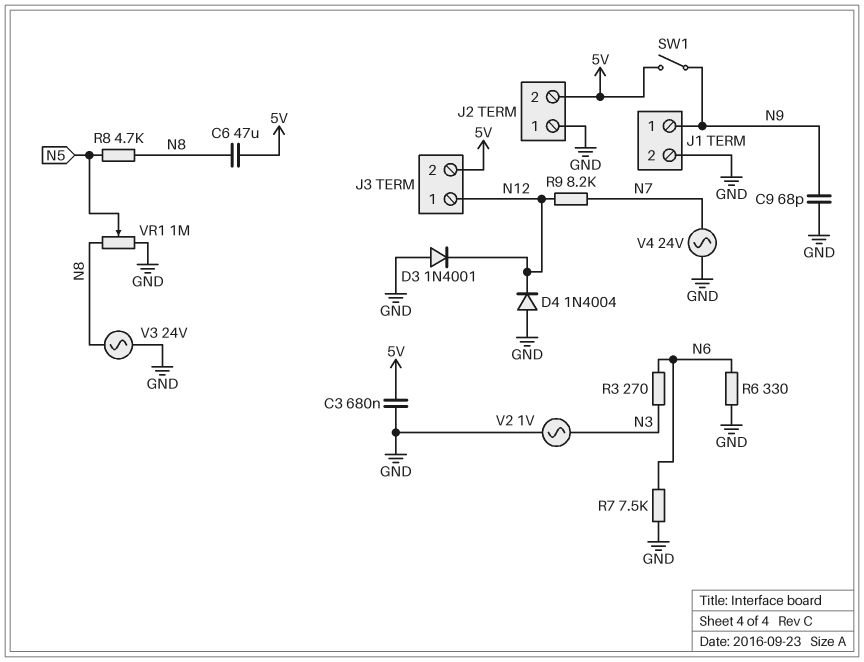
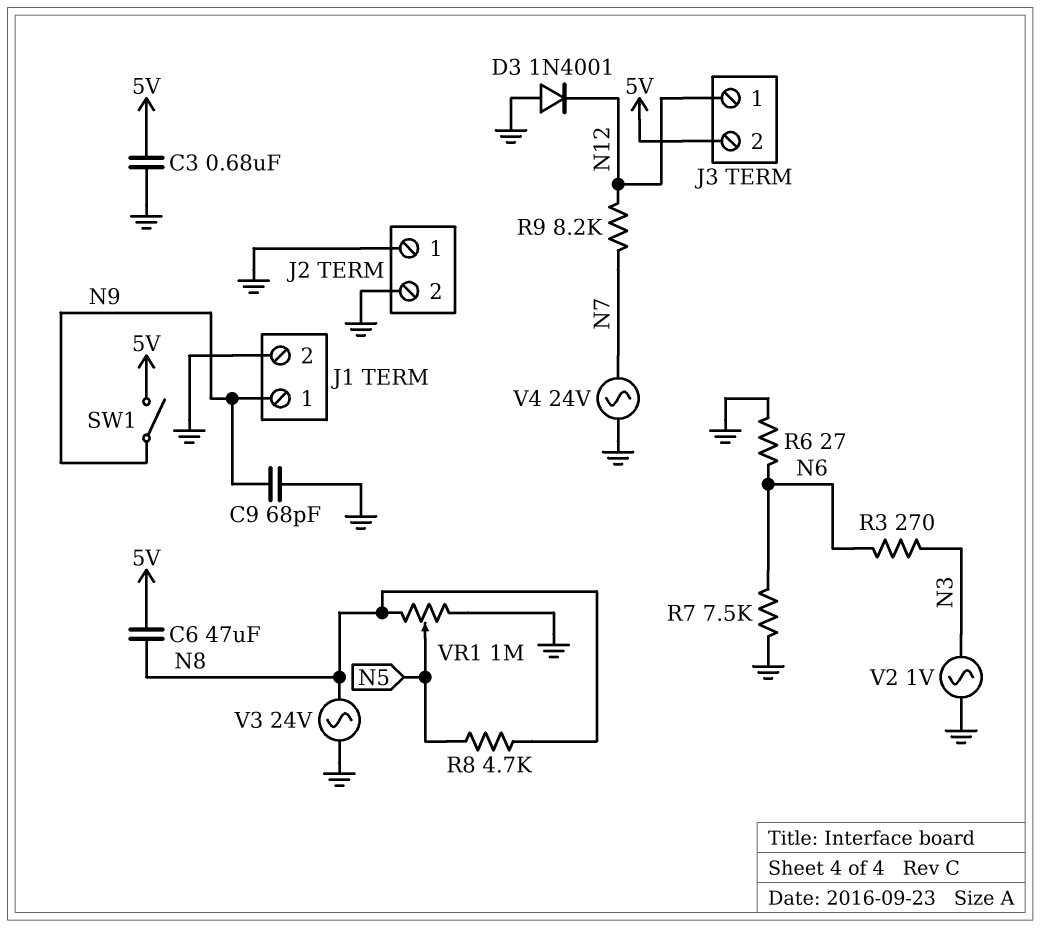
D4: diode 1N4004 (A GND, K N12) -> none
J2 pin 2: 5V -> GND
R6: 330 (GND, N6) -> 27 (GND, N6)

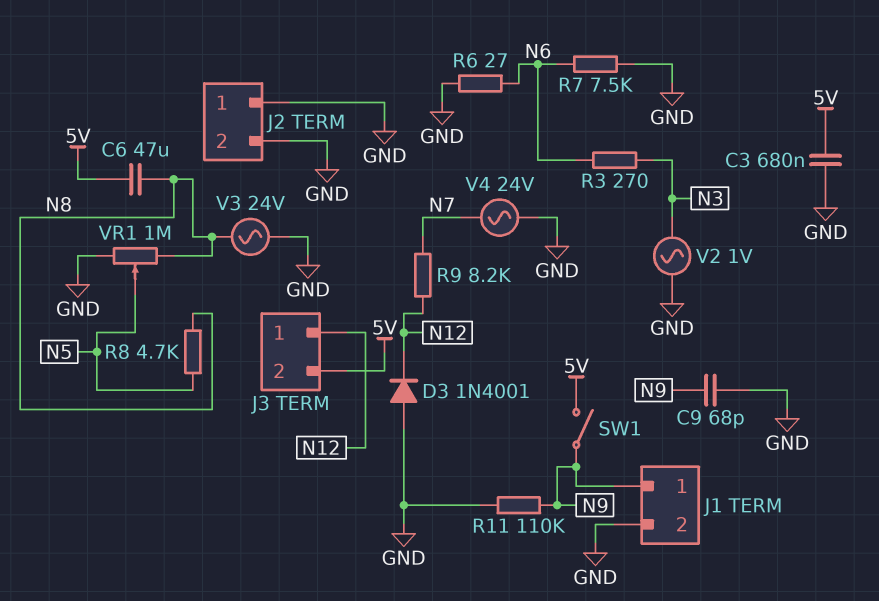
R11: none -> 110k (GND, N9)

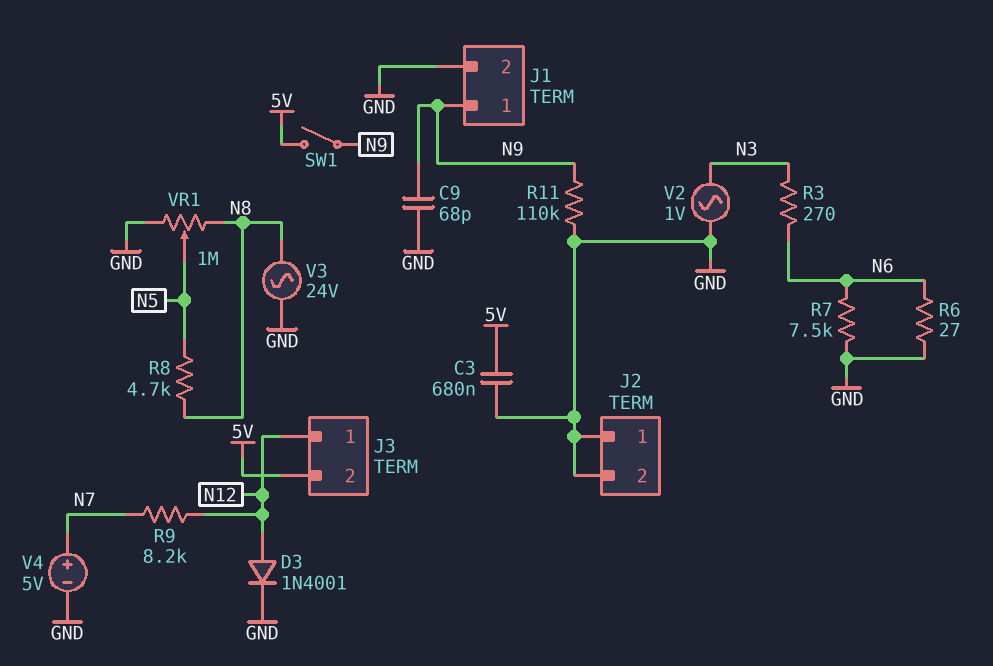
C6: 47uF (5V, N8) -> none
D3: diode 1N4001 (A GND, K N12) -> diode 1N4001 (A N12, K GND)
V4: AC 24V (GND, N7) -> 5V (plus N7, minus GND)

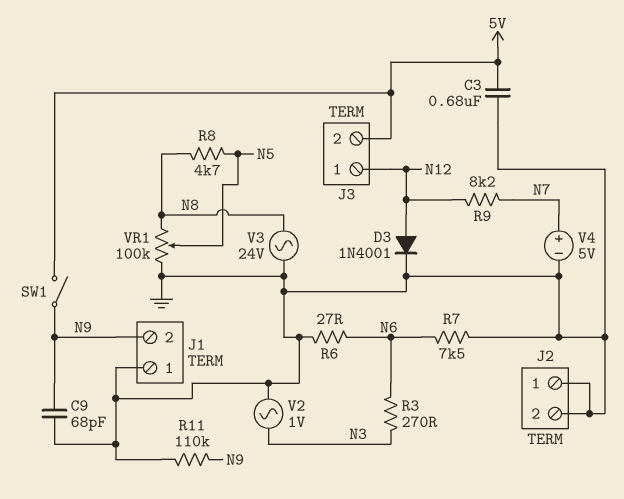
J1 pin 1: N9 -> GND
J1 pin 2: GND -> N9
VR1: 1M (GND, N8, wiper N5) -> 100k (GND, N8, wiper N5)

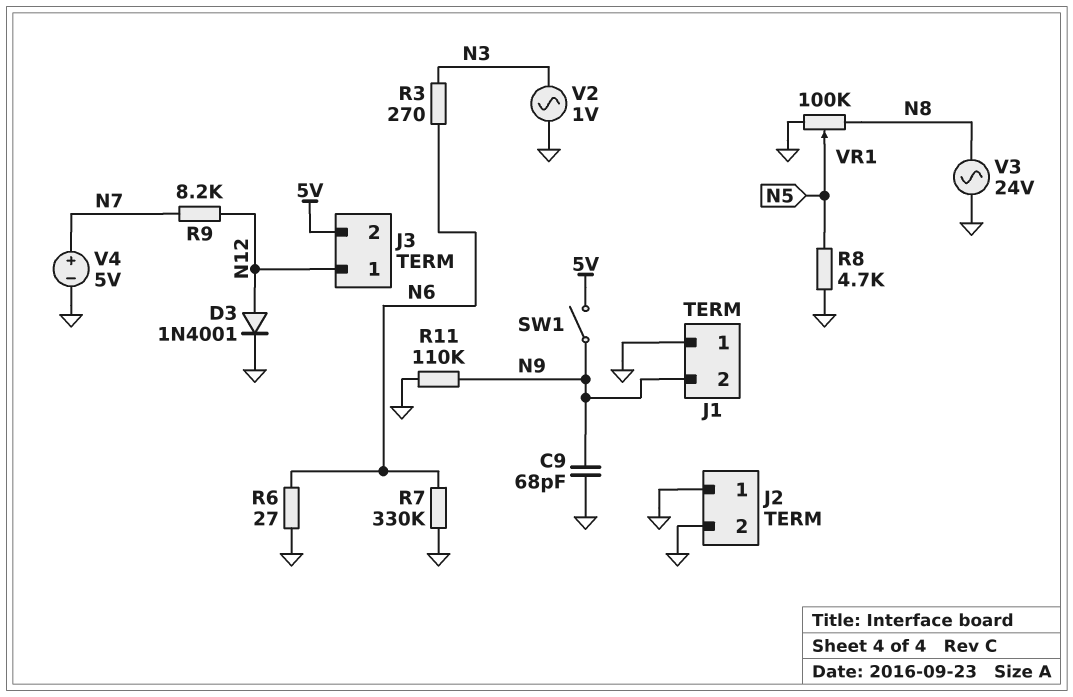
C3: 680nF (5V, GND) -> none
R7: 7.5k (GND, N6) -> 330k (GND, N6)
R8: 4.7k (N5, N8) -> 4.7k (GND, N5)

